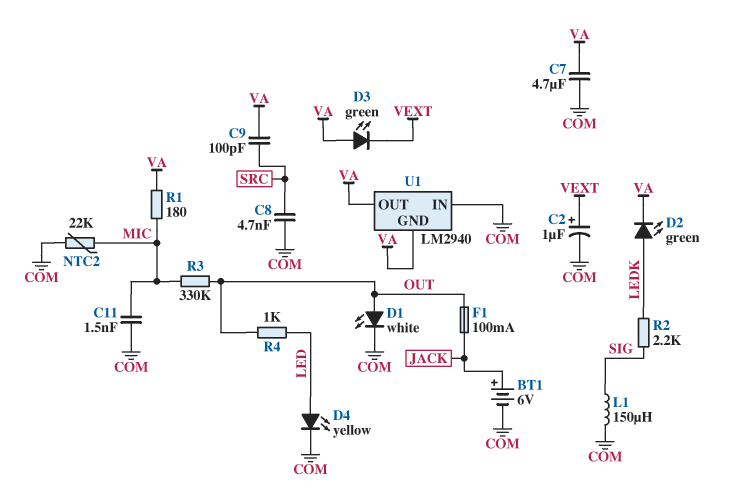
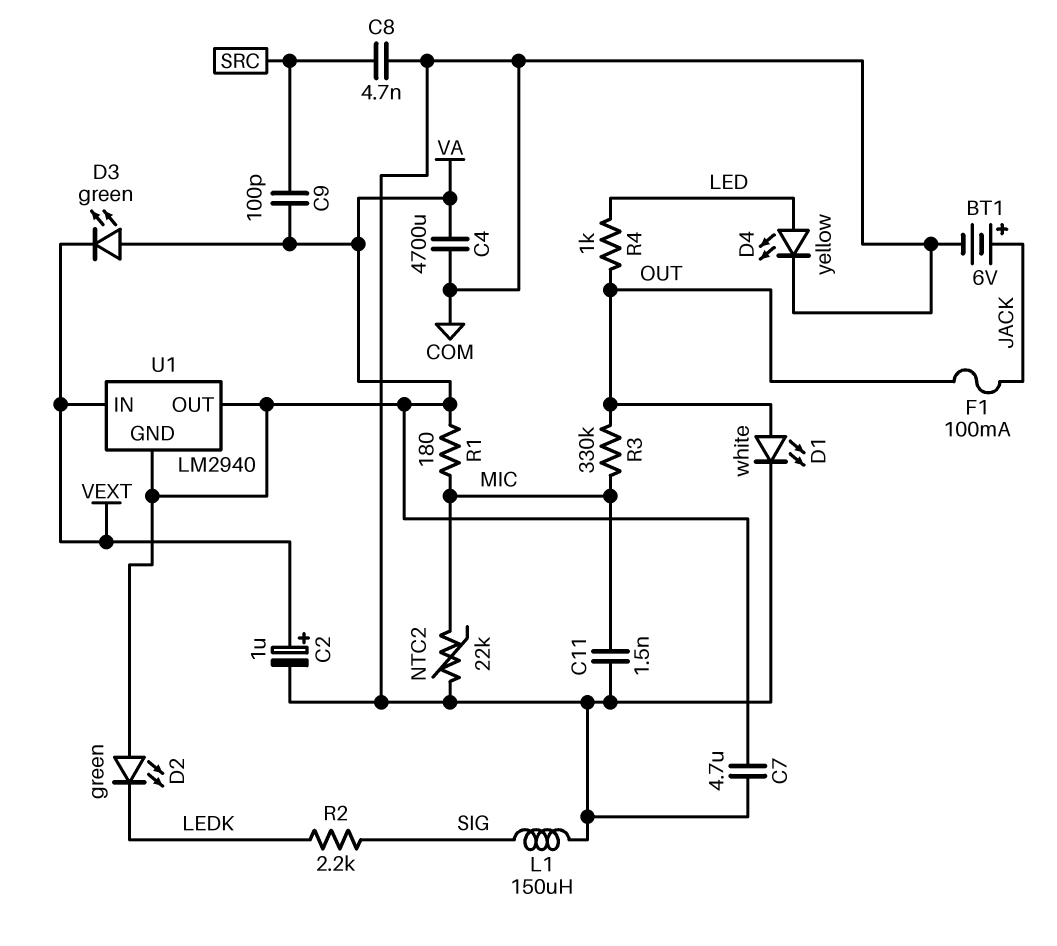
C4: none -> 4700uF (COM, VA)
D2: LED green (A LEDK, K VA) -> LED green (A VA, K LEDK)
U1 pin IN: COM -> VEXT

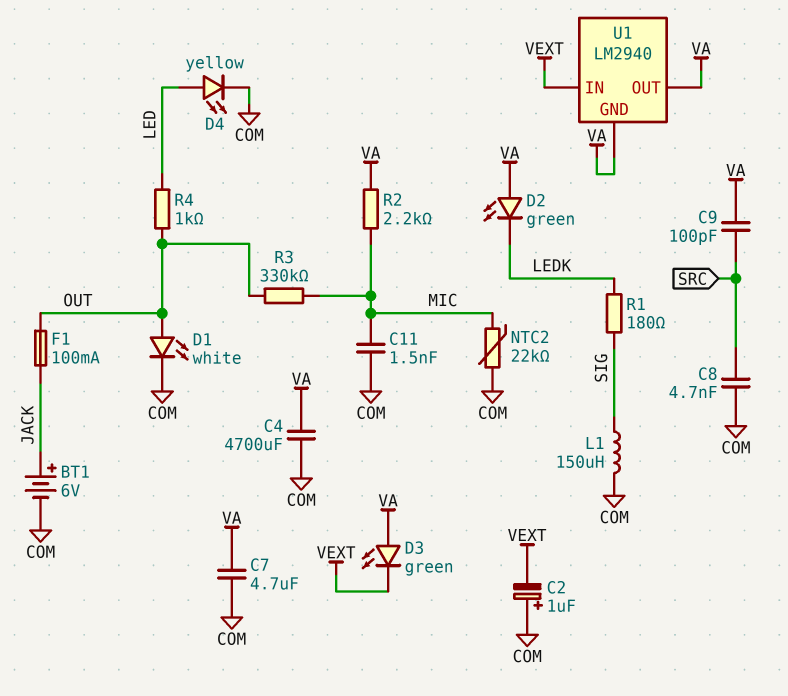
C2: 1uF (plus VEXT, minus COM) -> 1uF (plus COM, minus VEXT)
R1: 180 (MIC, VA) -> 180 (LEDK, SIG)
R2: 2.2k (LEDK, SIG) -> 2.2k (MIC, VA)

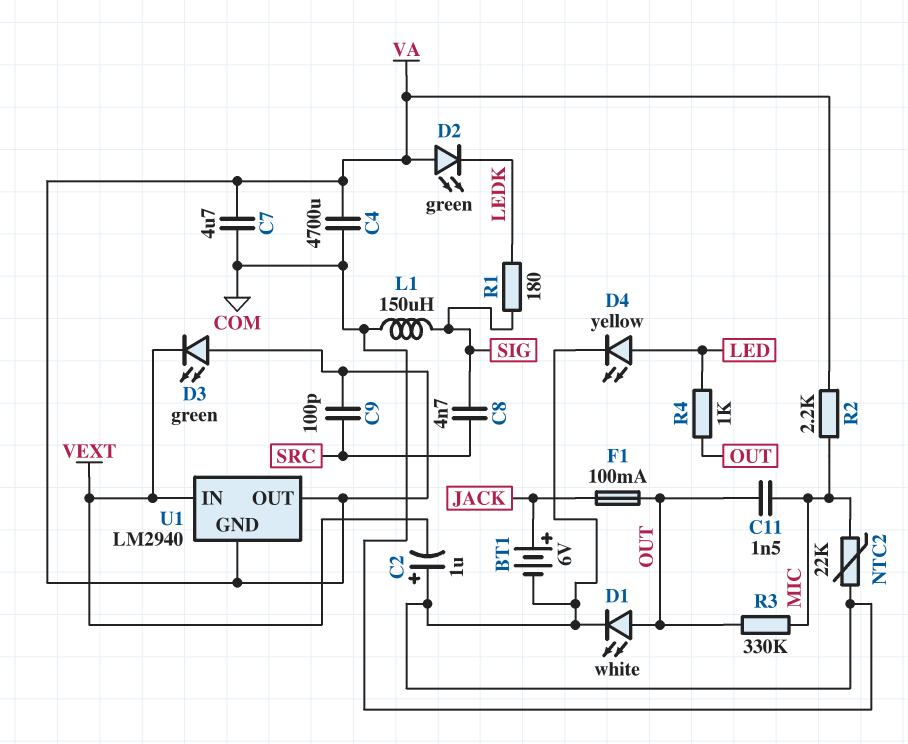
C8: 4.7nF (COM, SRC) -> 4.7nF (SIG, SRC)
C11: 1.5nF (COM, MIC) -> 1.5nF (MIC, OUT)

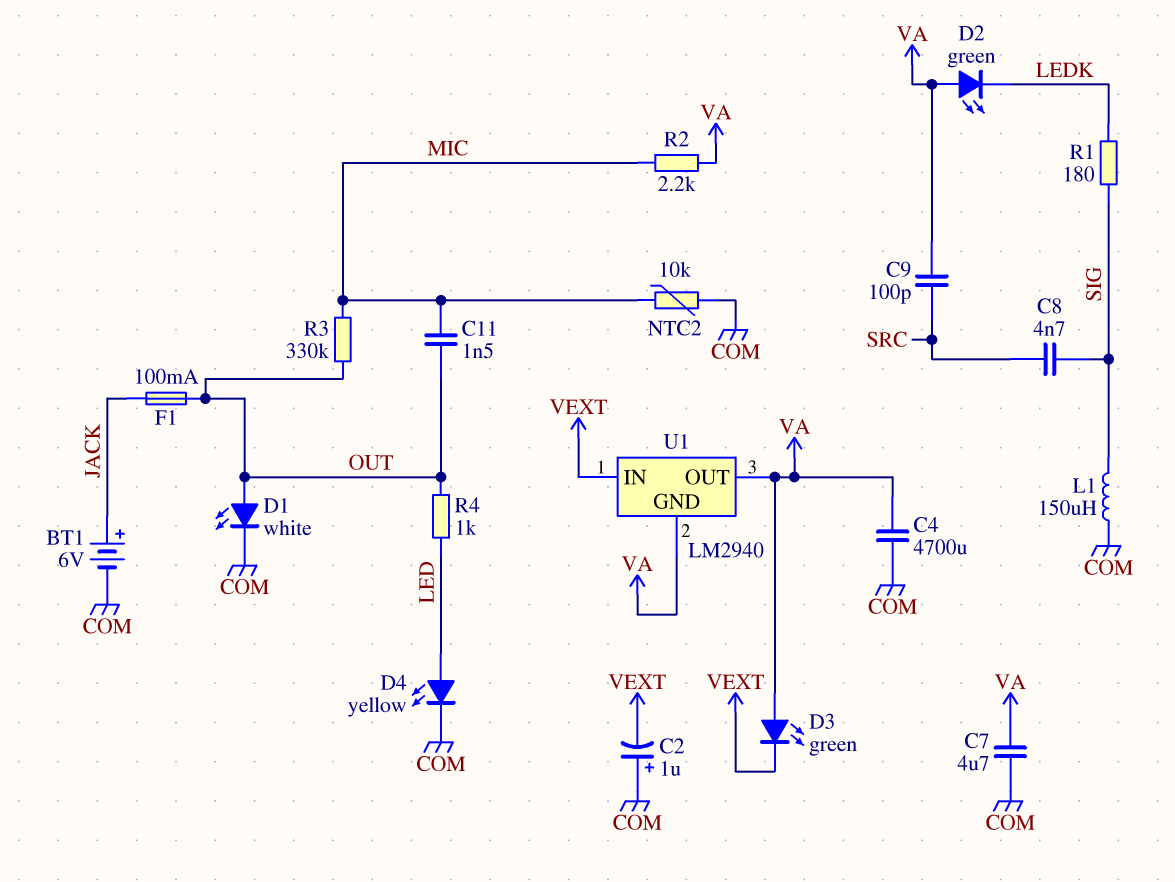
NTC2: 22k (COM, MIC) -> 10k (COM, MIC)

